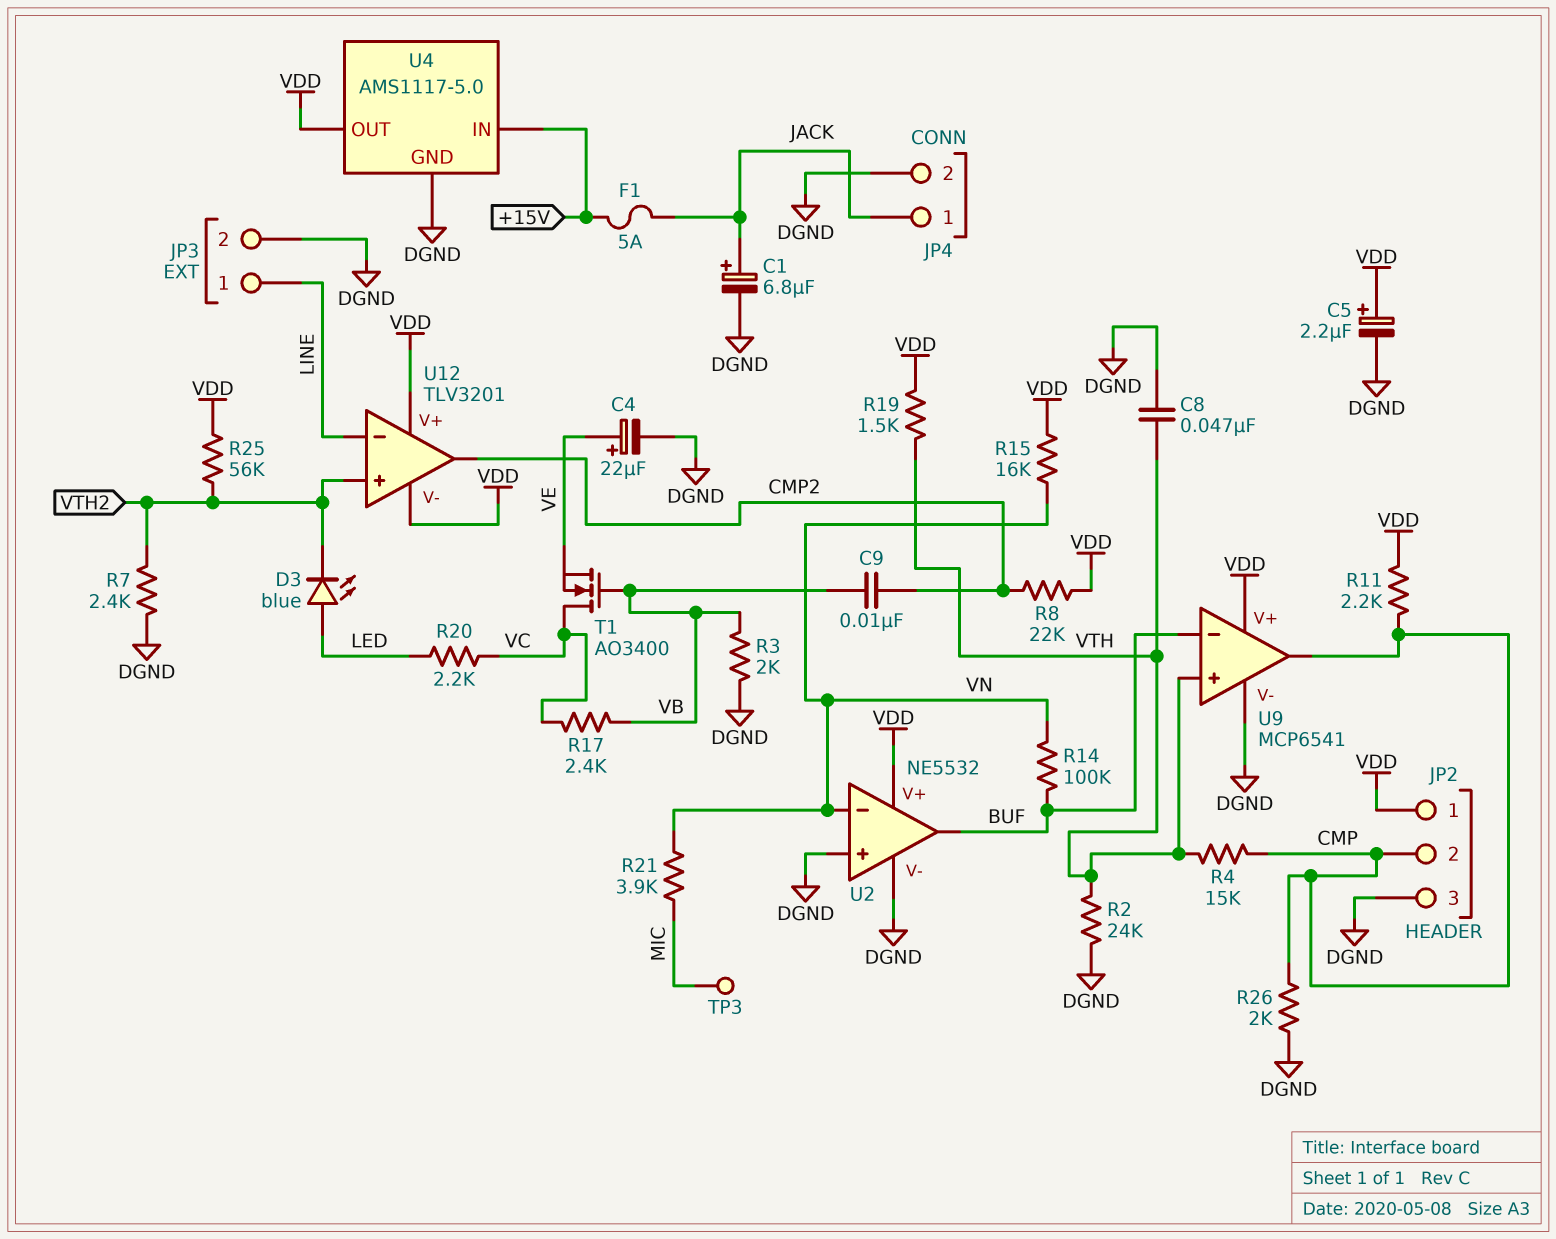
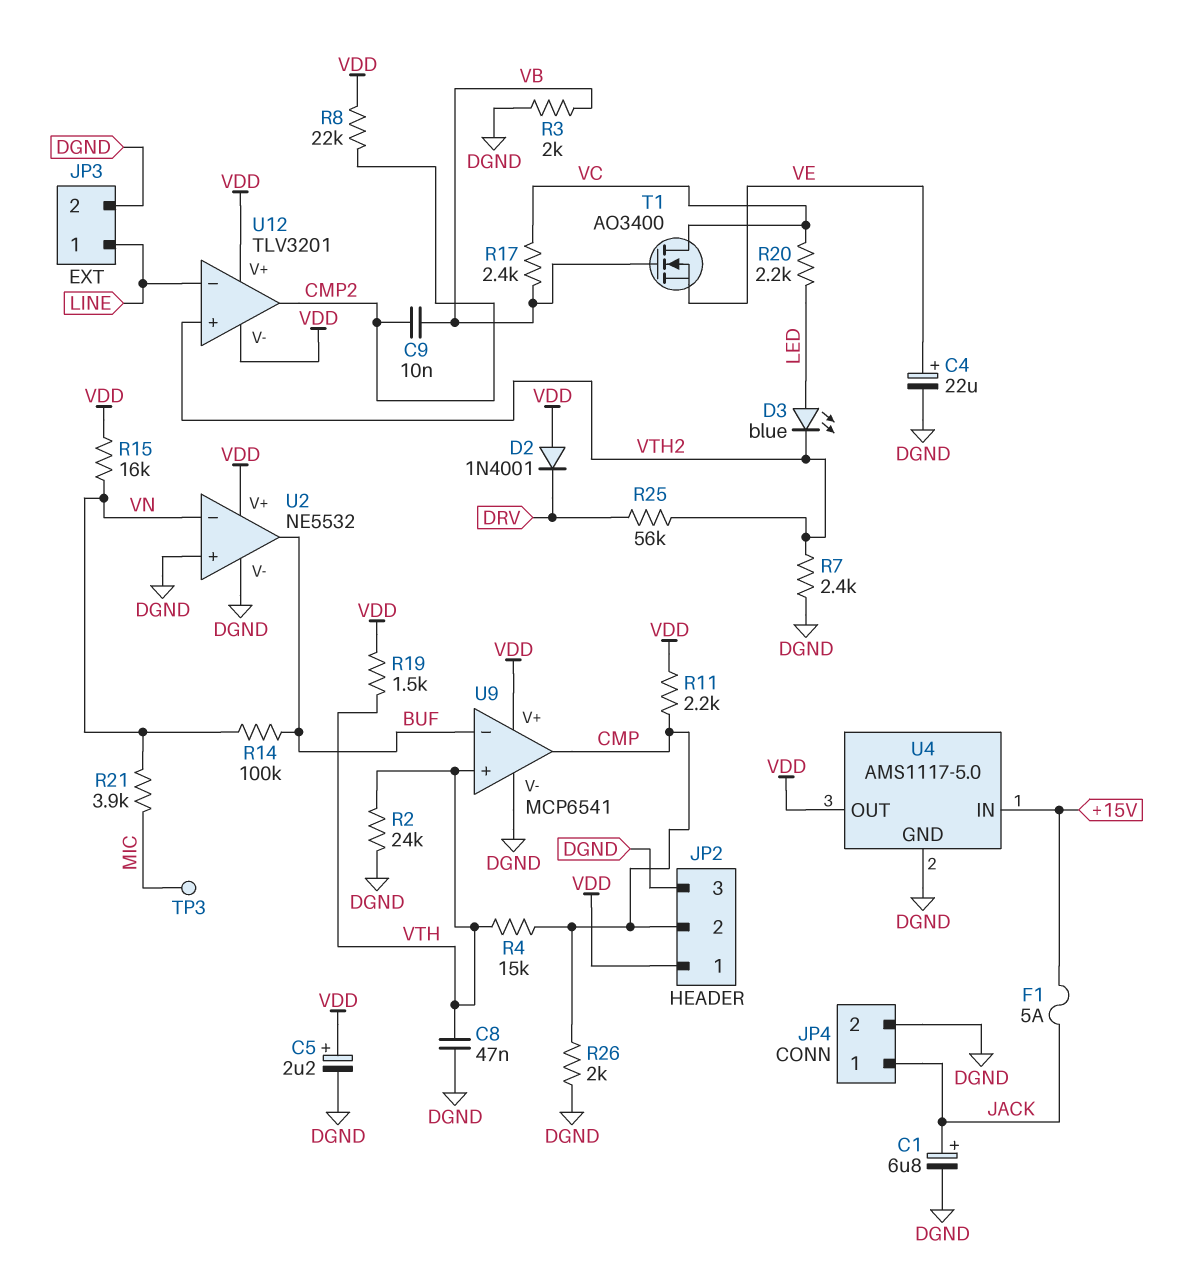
D2: none -> diode 1N4001 (A VDD, K DRV)
R25: 56k (VDD, VTH2) -> 56k (DRV, VTH2)

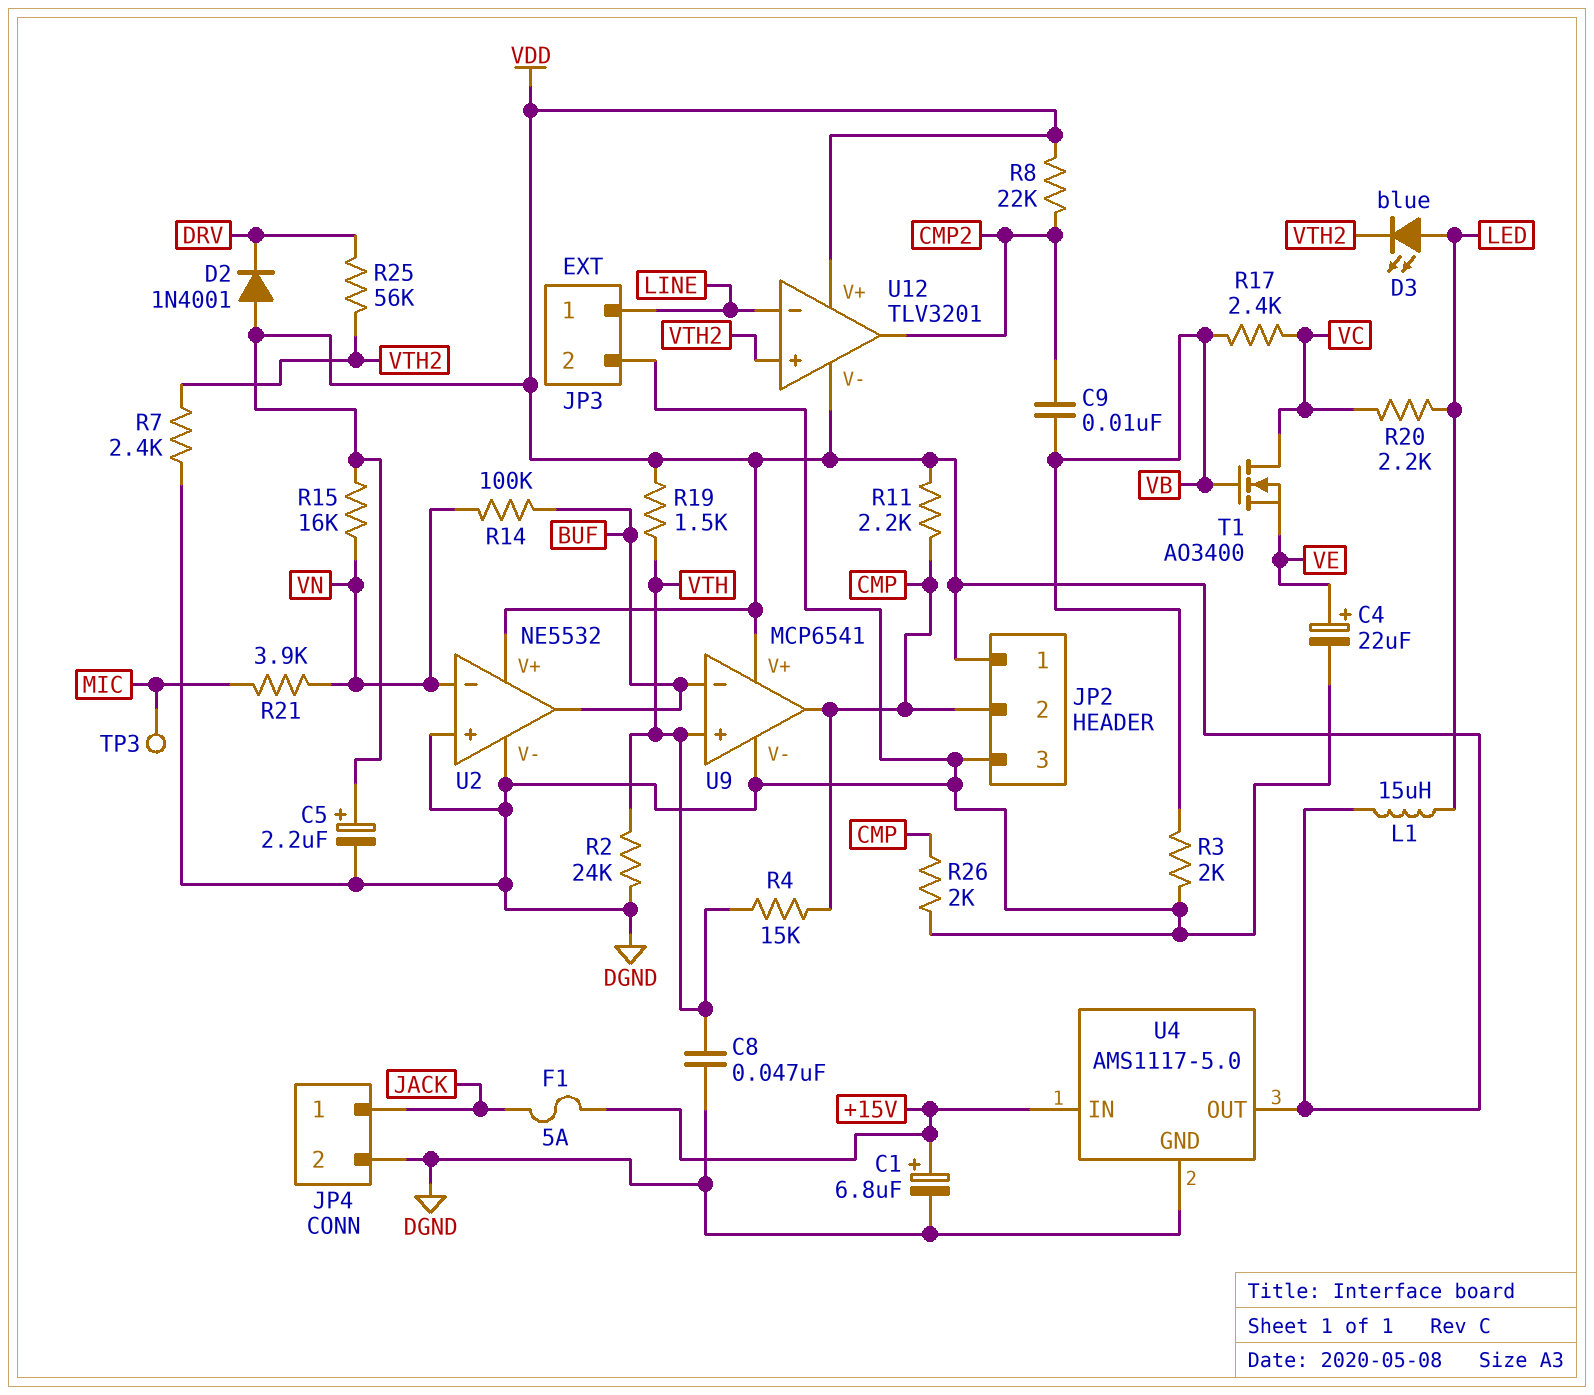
C1: 6.8uF (plus JACK, minus DGND) -> 6.8uF (plus +15V, minus DGND)
L1: none -> 15uH (LED, VDD)

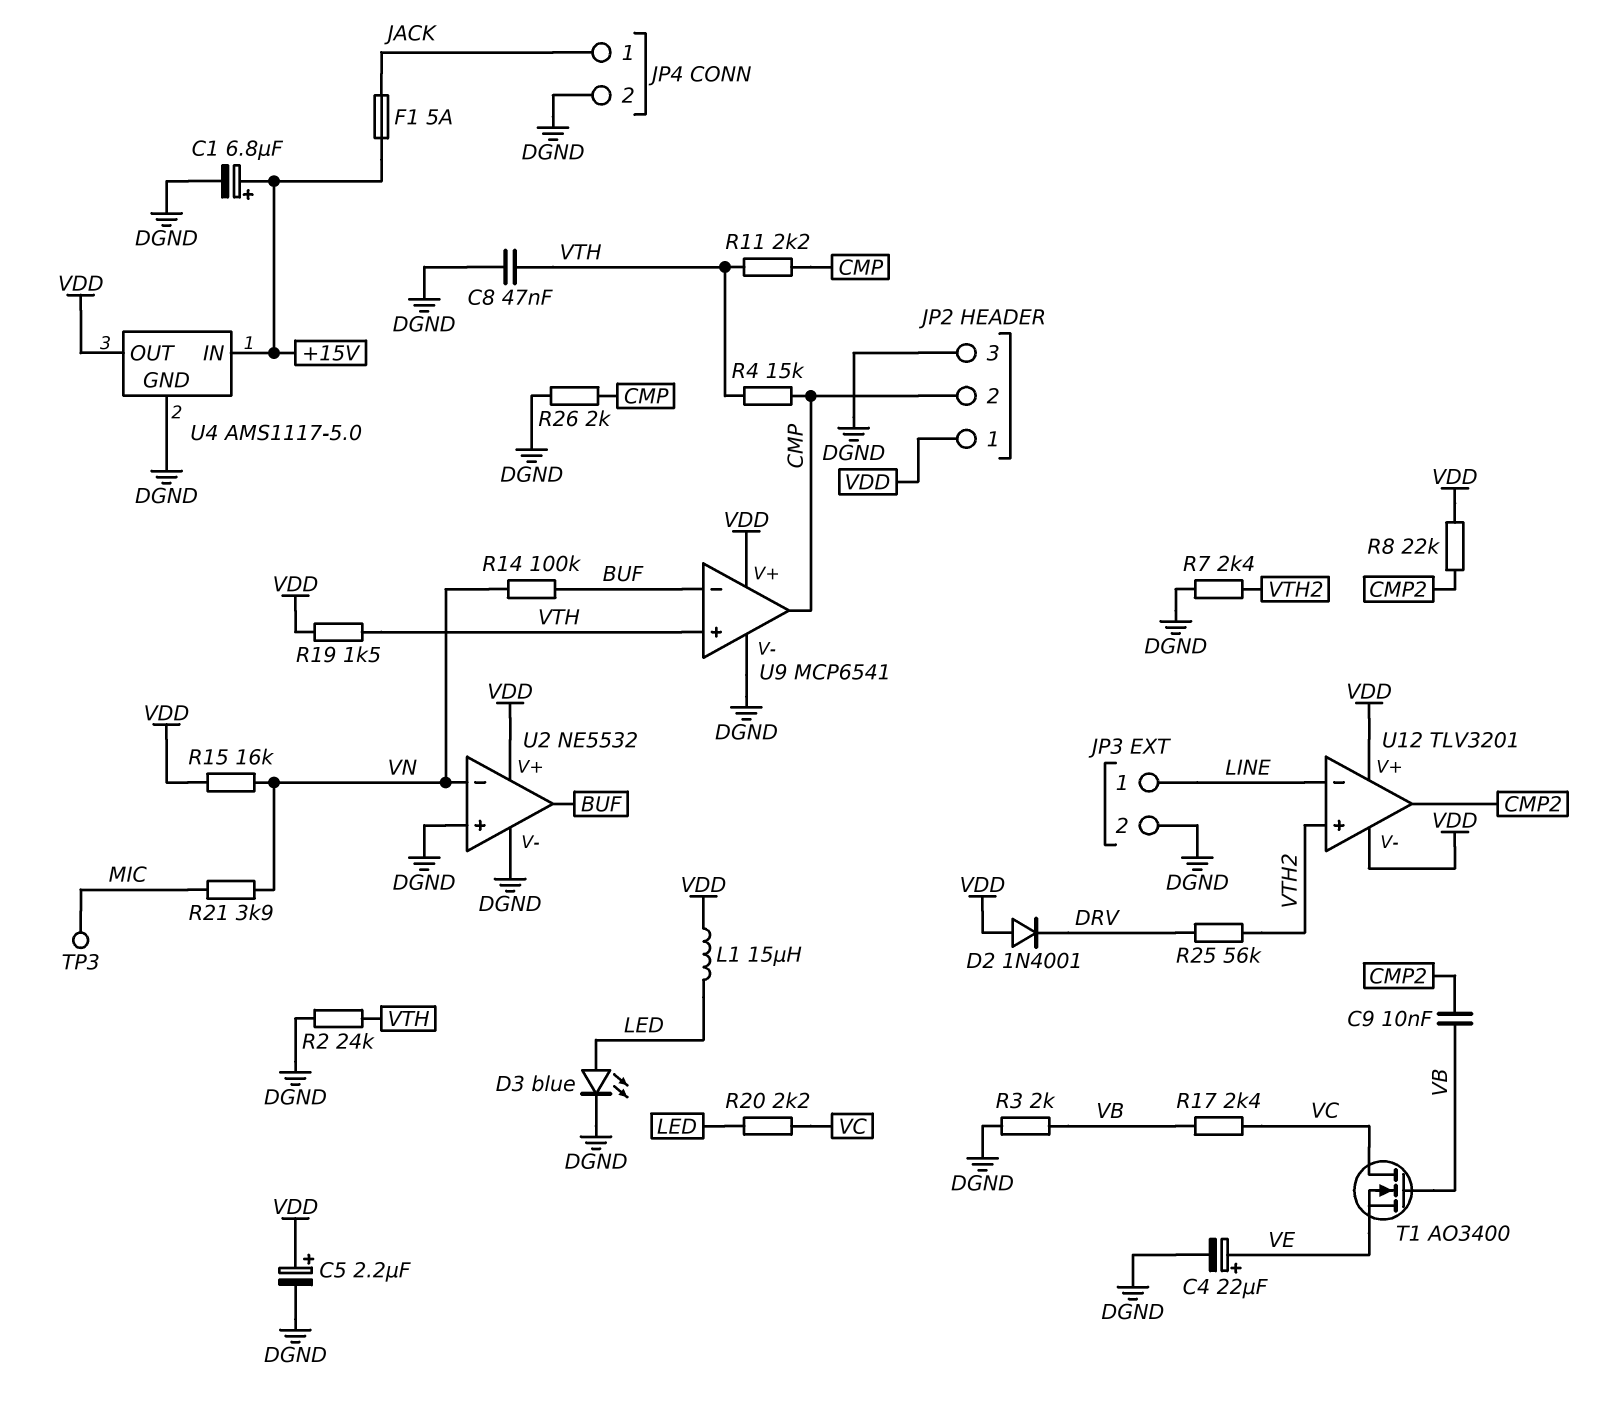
D3: LED blue (A LED, K VTH2) -> LED blue (A LED, K DGND)
R11: 2.2k (CMP, VDD) -> 2.2k (CMP, VTH)

